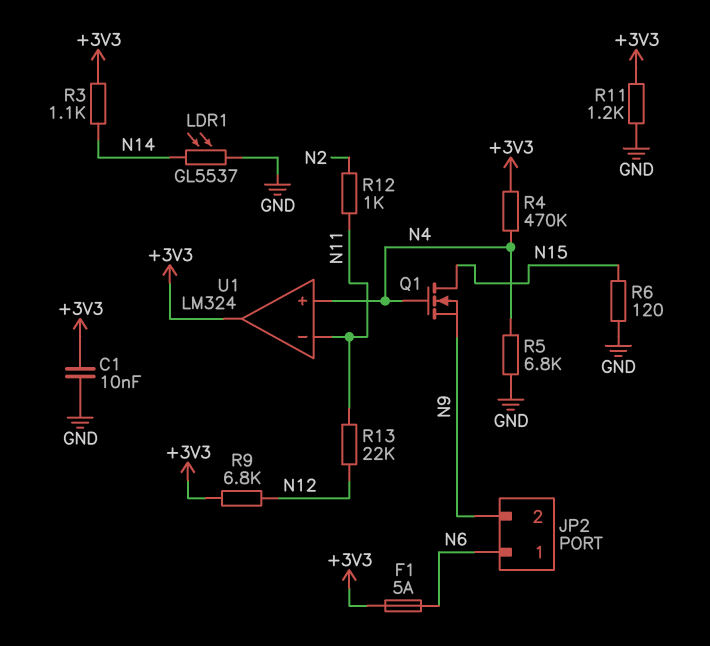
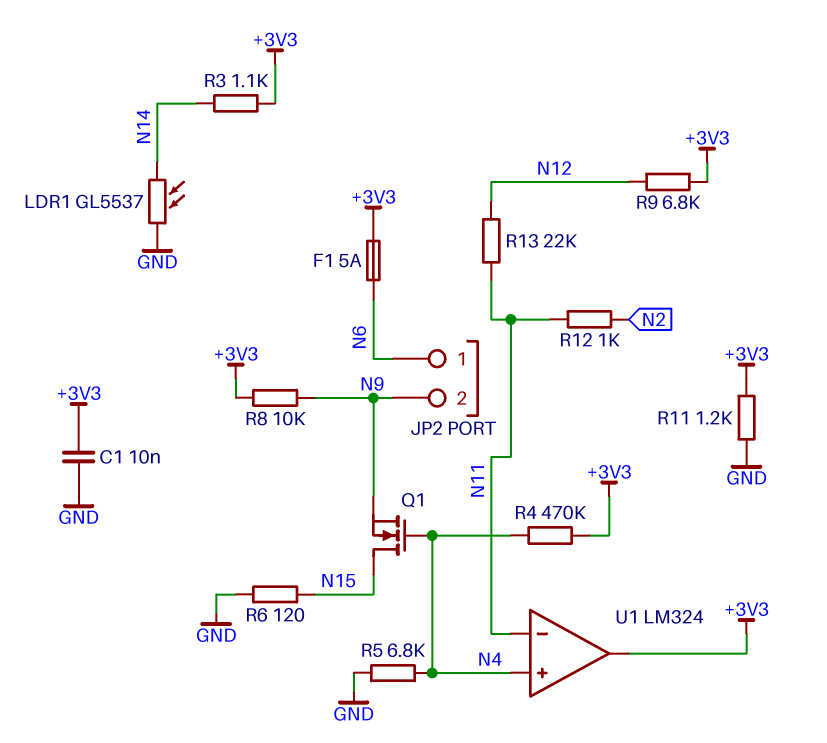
R8: none -> 10k (+3V3, N9)

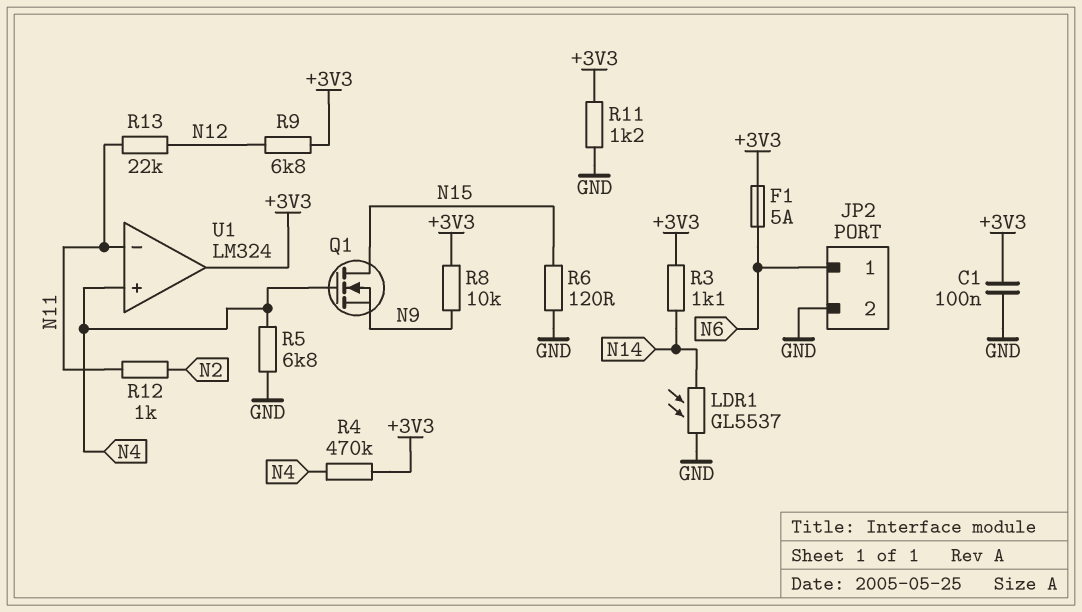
C1: 10nF (+3V3, GND) -> 100nF (+3V3, GND)
JP2 pin 2: N9 -> GND

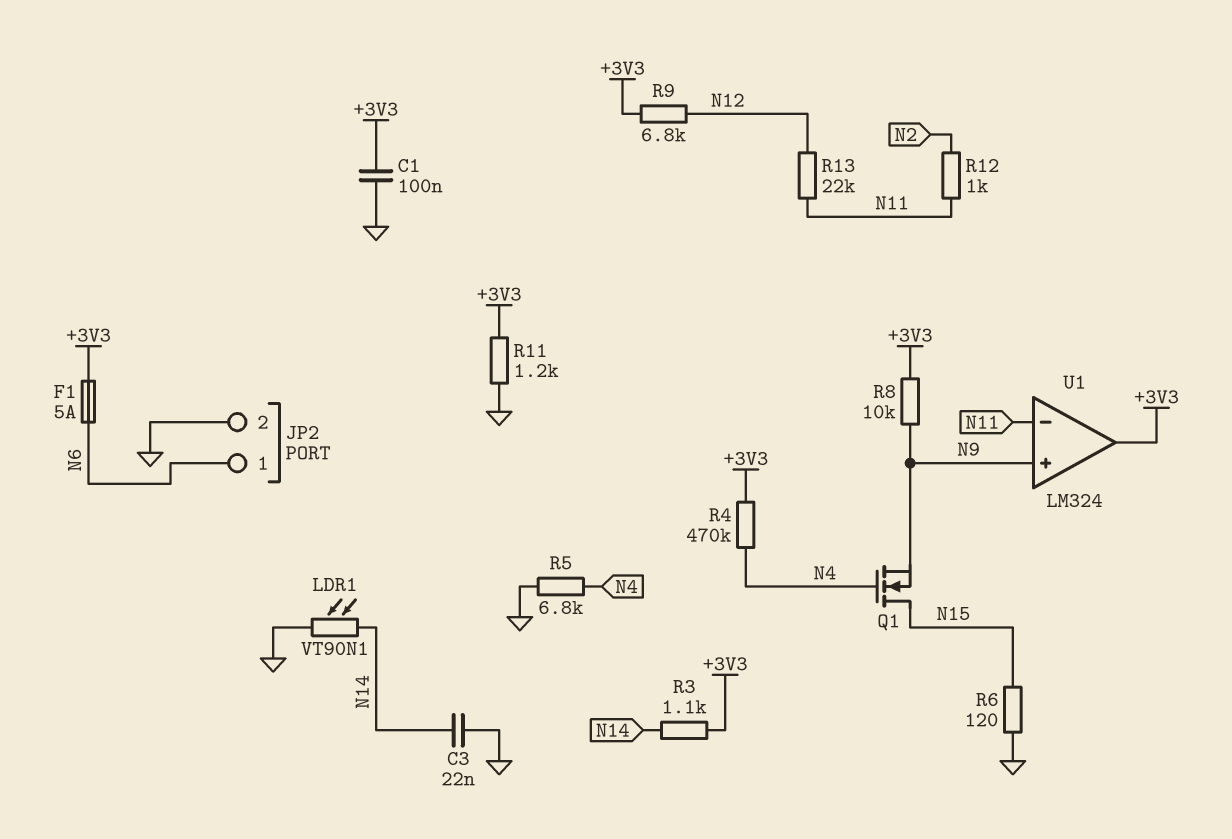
C3: none -> 22nF (GND, N14)
LDR1: GL5537 (GND, N14) -> VT90N1 (GND, N14)
U1 pin in+: N4 -> N9

